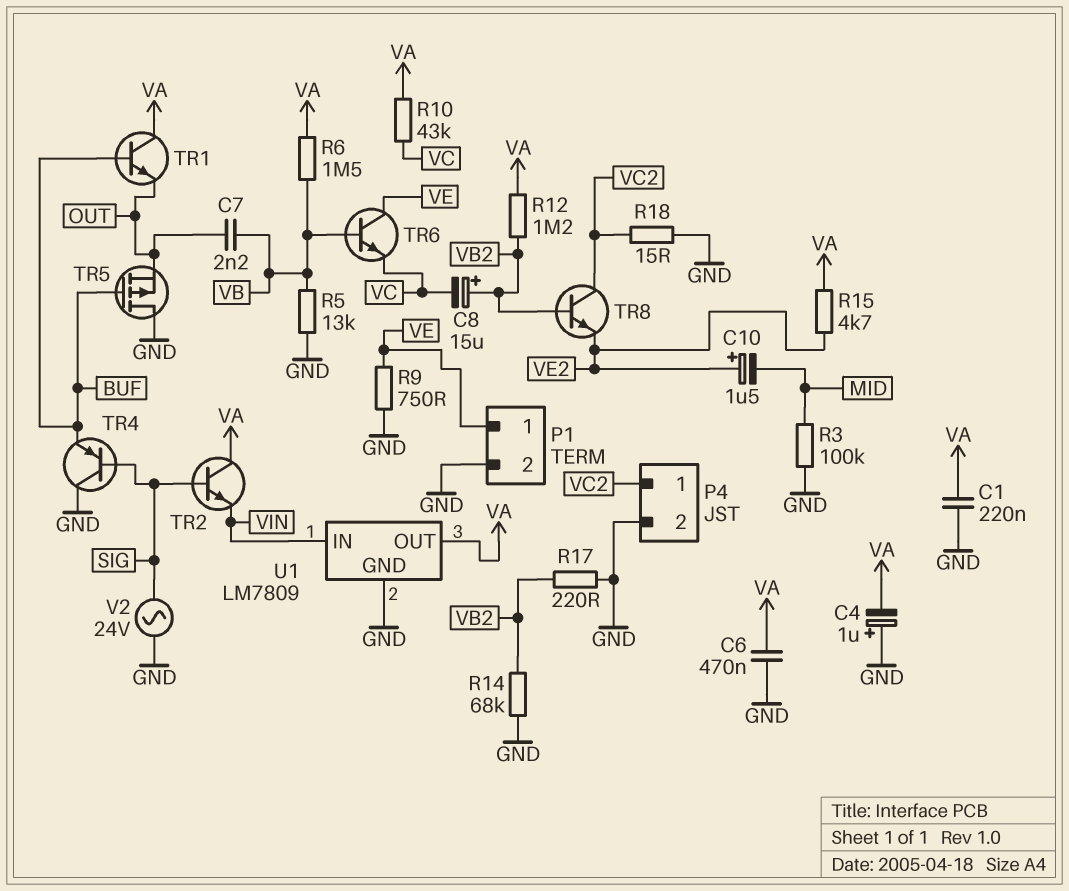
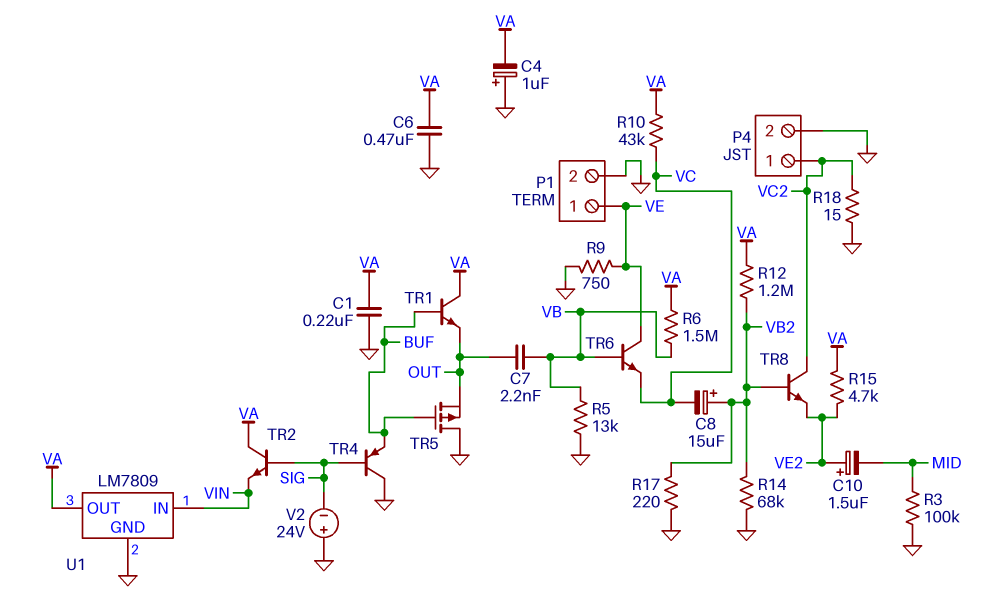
V2: AC 24V (GND, SIG) -> 24V (plus GND, minus SIG)

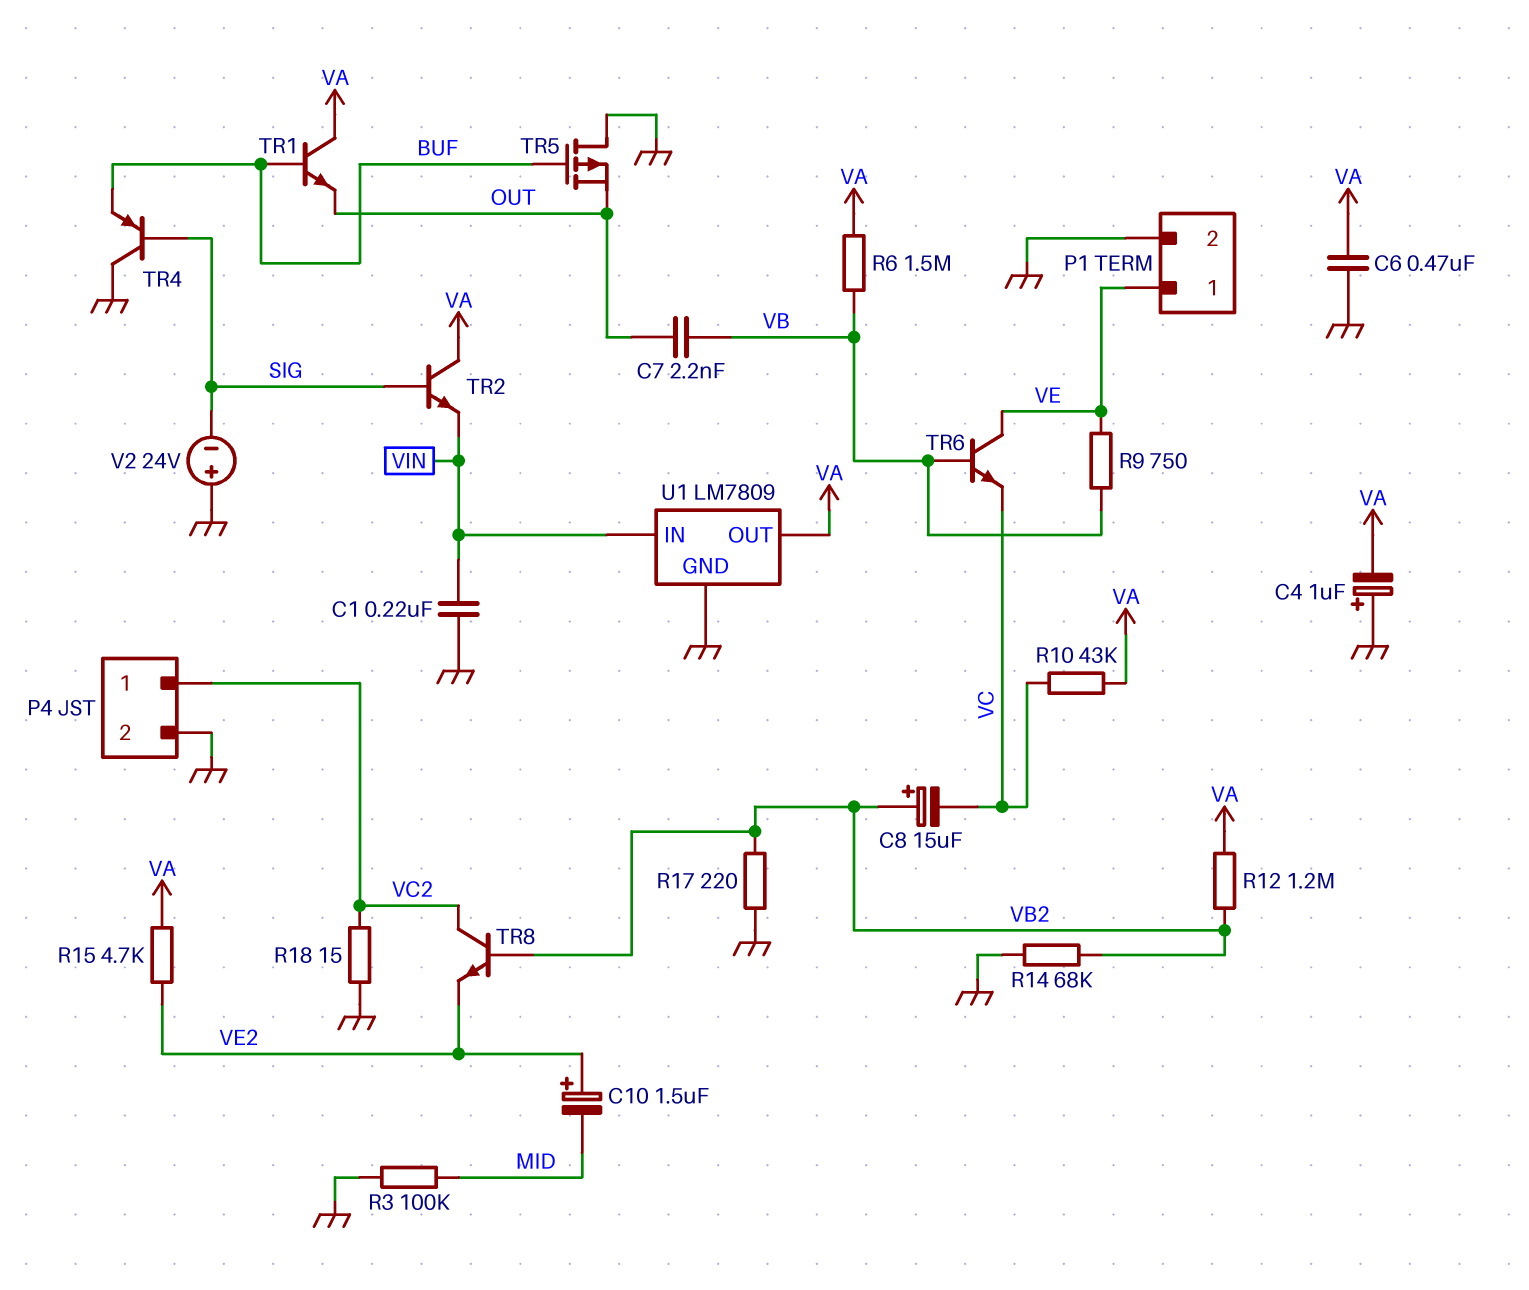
C1: 220nF (GND, VA) -> 220nF (GND, VIN)
R5: 13k (GND, VB) -> none
R9: 750 (GND, VE) -> 750 (VB, VE)

